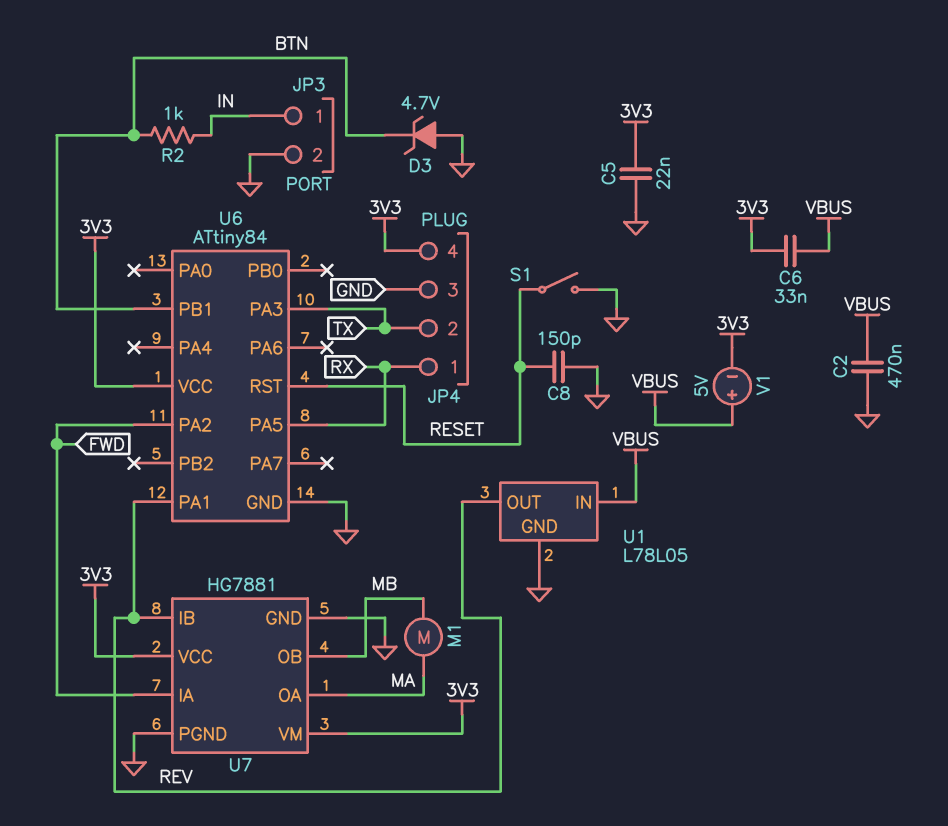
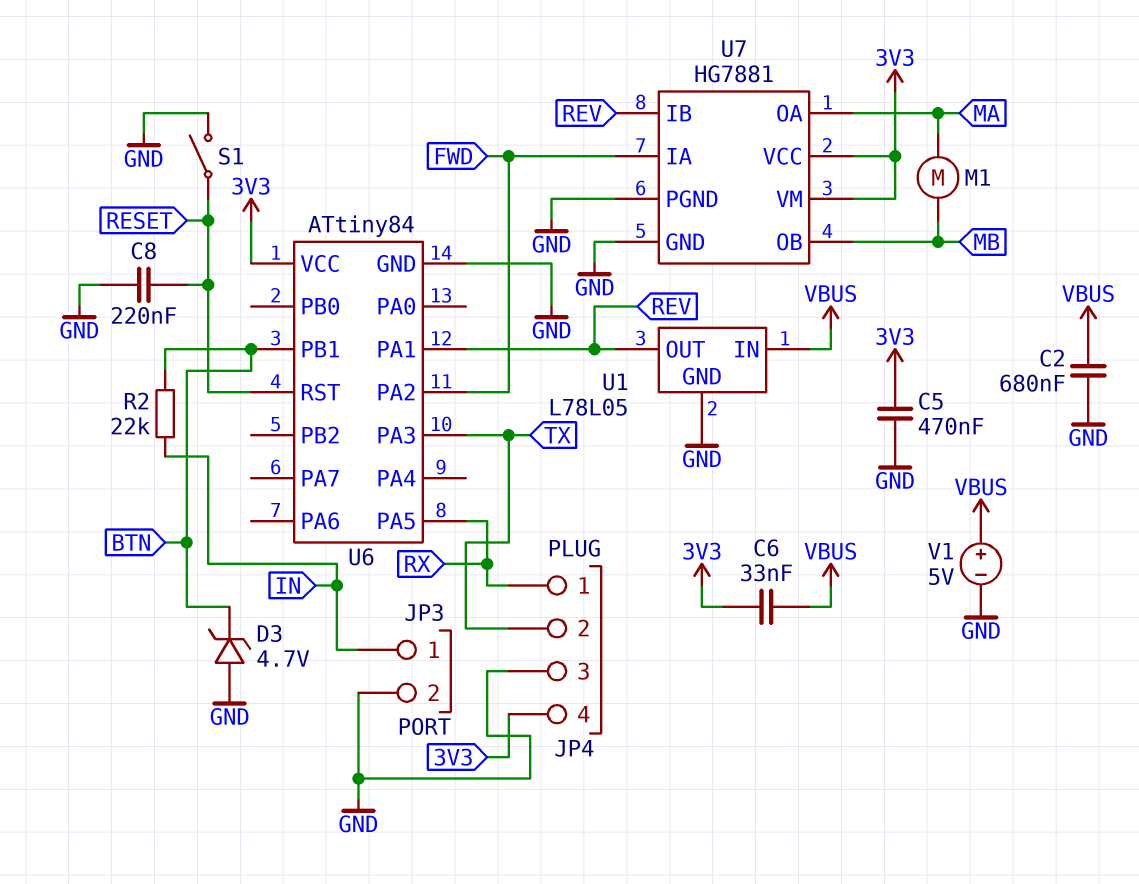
C2: 470nF (GND, VBUS) -> 680nF (GND, VBUS)
C5: 22nF (3V3, GND) -> 470nF (3V3, GND)
C8: 150pF (GND, RESET) -> 220nF (GND, RESET)
R2: 1k (BTN, IN) -> 22k (BTN, IN)
V1: 5V (plus VBUS, minus 3V3) -> 5V (plus VBUS, minus GND)

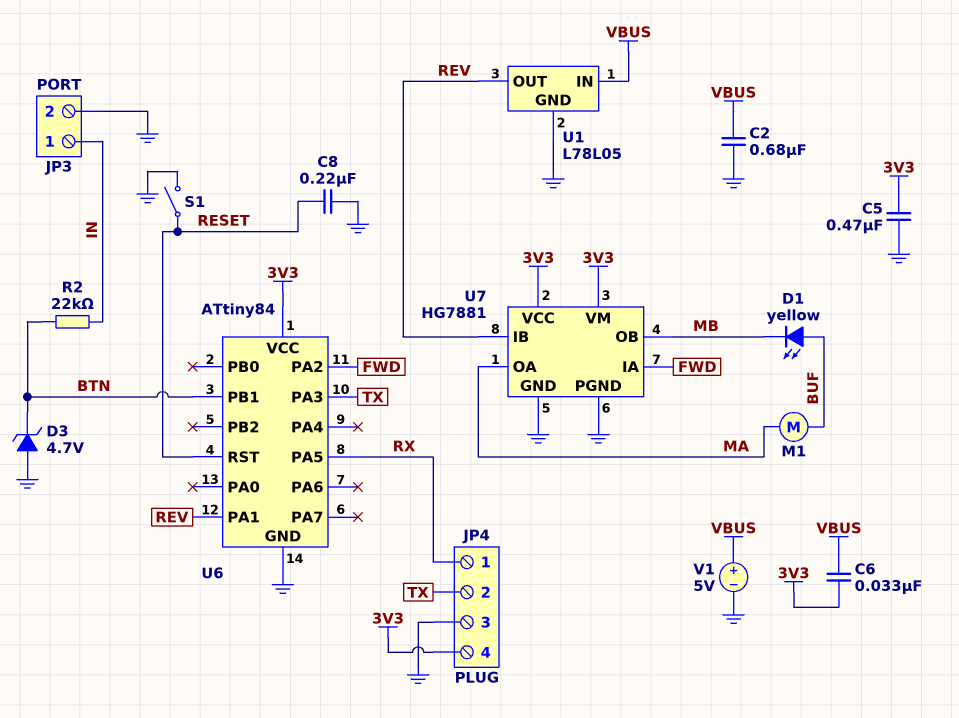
D1: none -> LED yellow (A BUF, K MB)
M1: motor (MA, MB) -> motor (BUF, MA)

